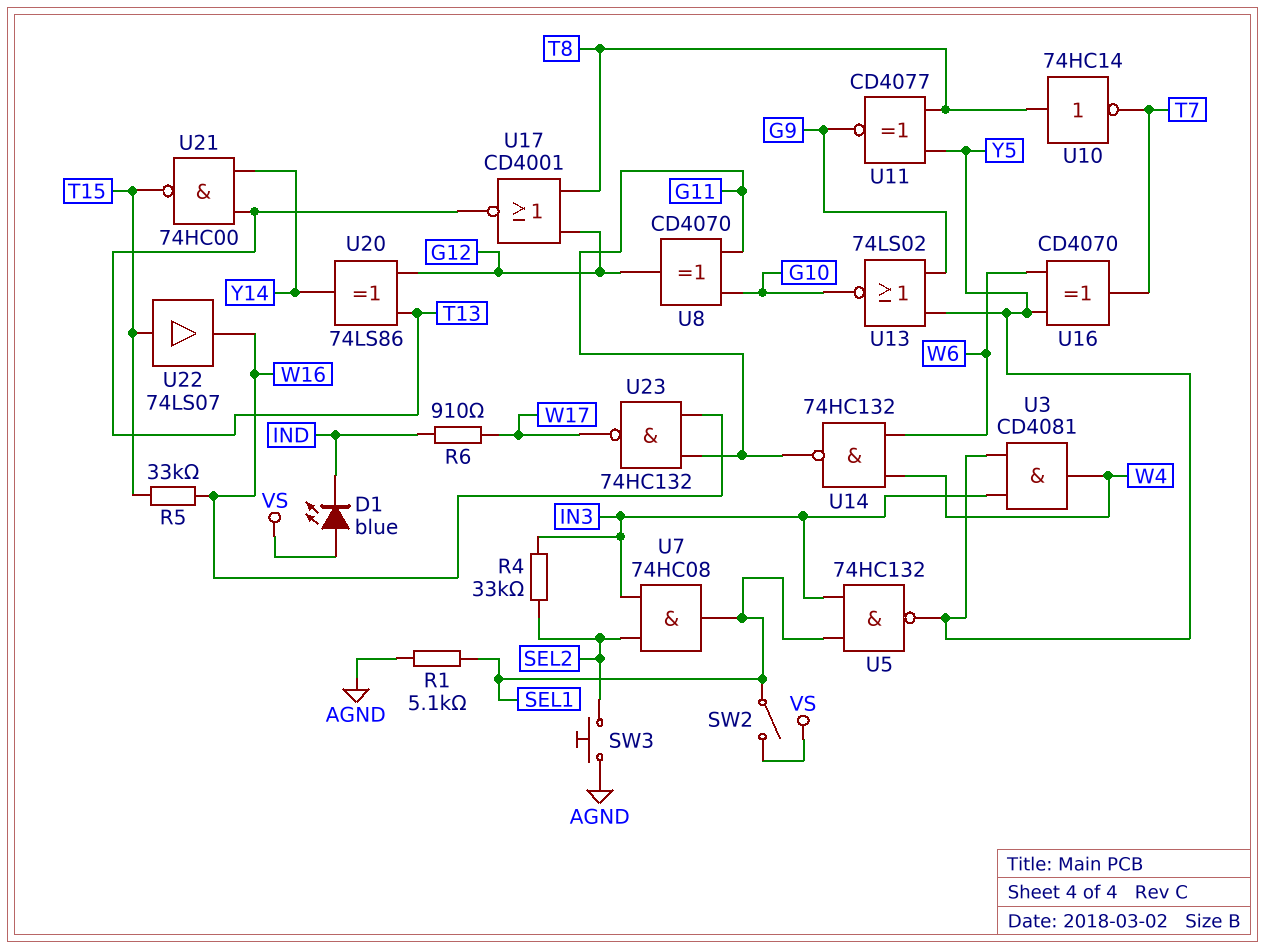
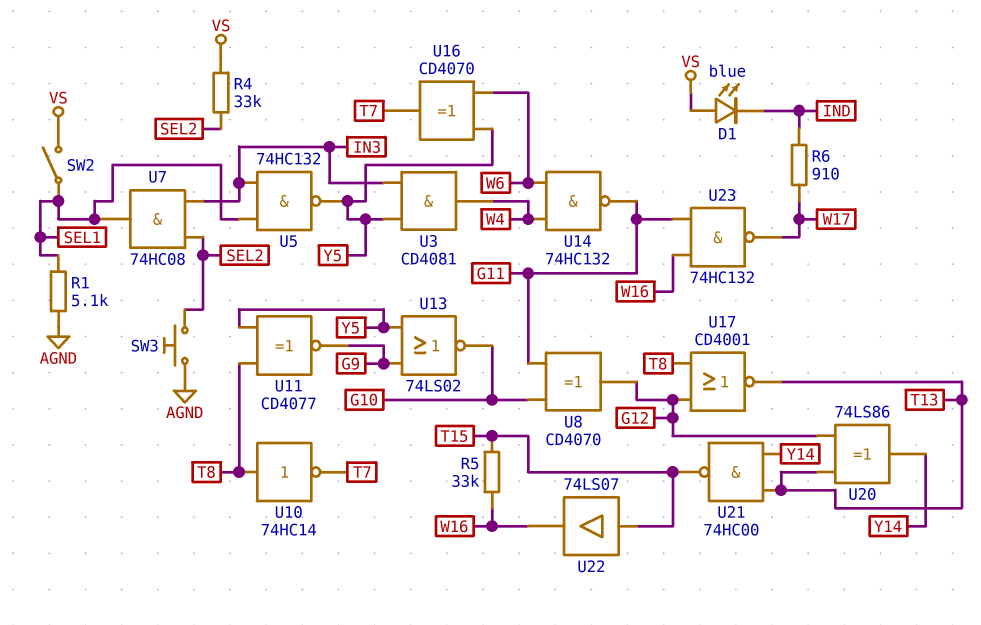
R4: 33k (IN3, SEL2) -> 33k (SEL2, VS)

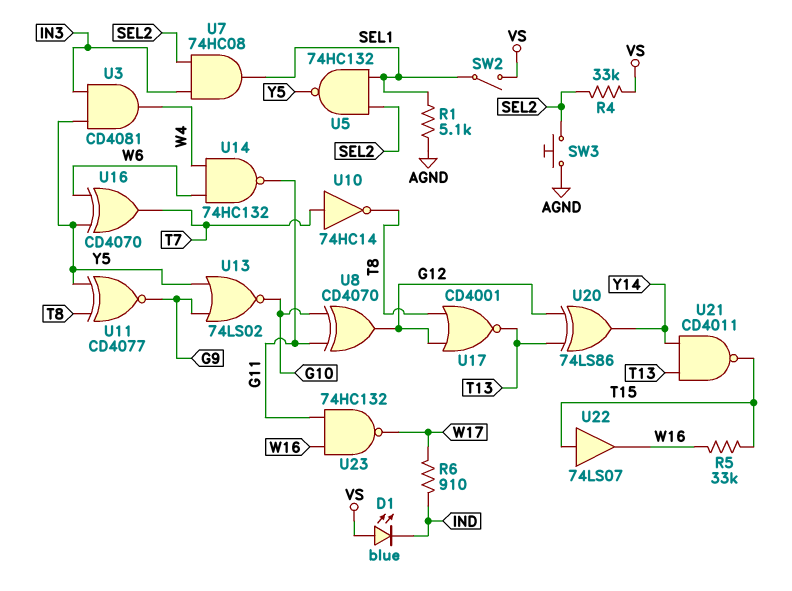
U5: NAND 74HC132 (in IN3, in SEL1, out Y5) -> NAND 74HC132 (in SEL1, in SEL2, out Y5)
U10: NOT 74HC14 (in T8, out T7) -> NOT 74HC14 (in T7, out T8)
U21: NAND 74HC00 (in T13, in Y14, out T15) -> NAND CD4011 (in T13, in Y14, out T15)

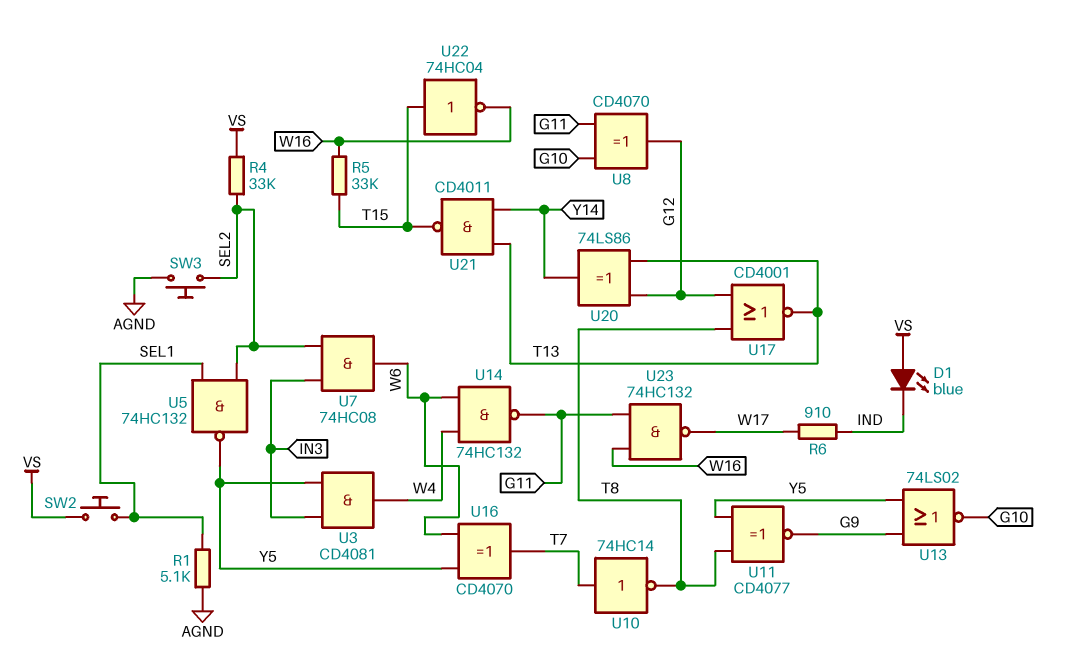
SW2: switch (SEL1, VS) -> button (SEL1, VS)
U7: AND 74HC08 (in IN3, in SEL2, out SEL1) -> AND 74HC08 (in IN3, in SEL2, out W6)
U22: buffer 74LS07 (in T15, out W16) -> NOT 74HC04 (in T15, out W16)

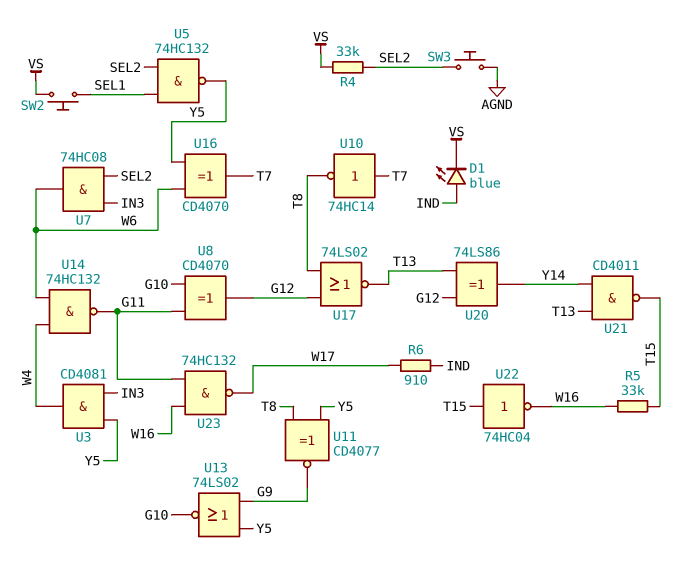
D1: LED blue (A VS, K IND) -> LED blue (A IND, K VS)
R1: 5.1k (AGND, SEL1) -> none
U17: NOR CD4001 (in G12, in T8, out T13) -> NOR 74LS02 (in G12, in T8, out T13)

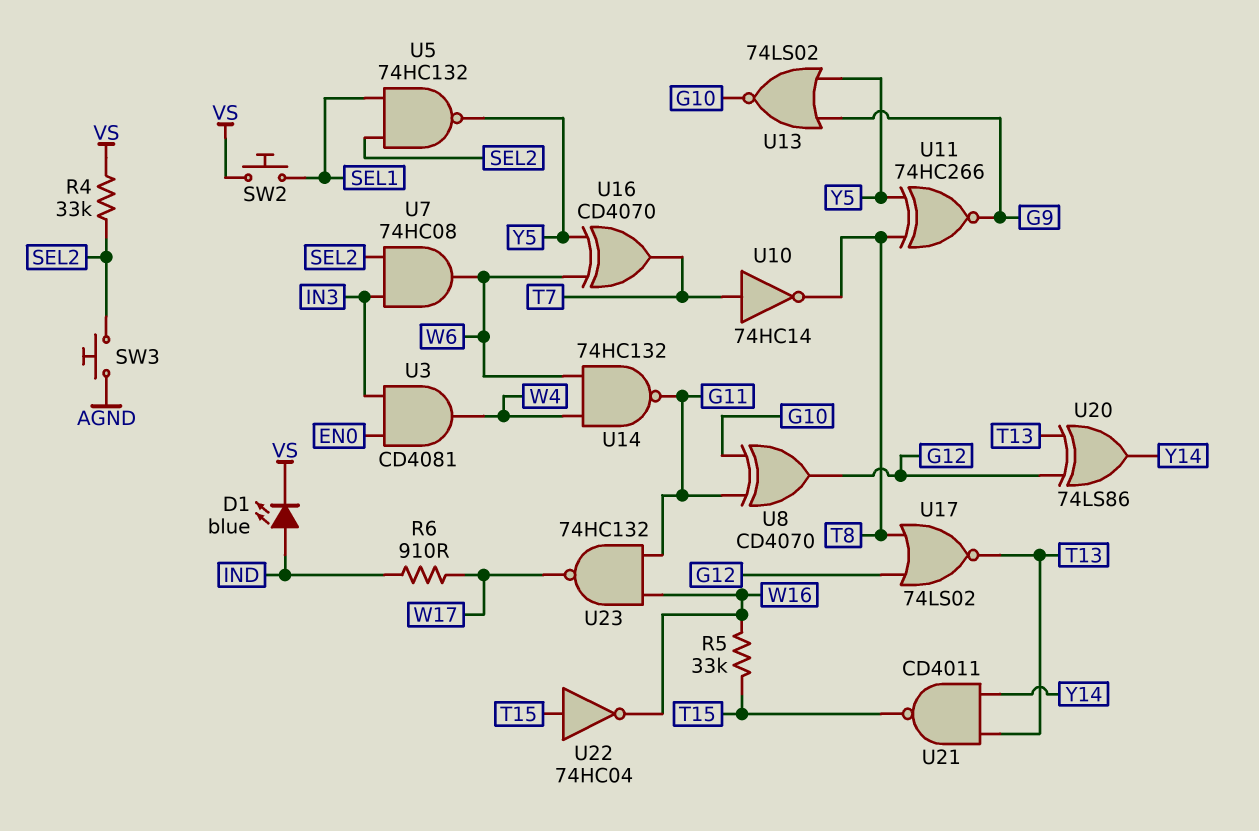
U3: AND CD4081 (in IN3, in Y5, out W4) -> AND CD4081 (in EN0, in IN3, out W4)
U11: XNOR CD4077 (in T8, in Y5, out G9) -> XNOR 74HC266 (in T8, in Y5, out G9)

